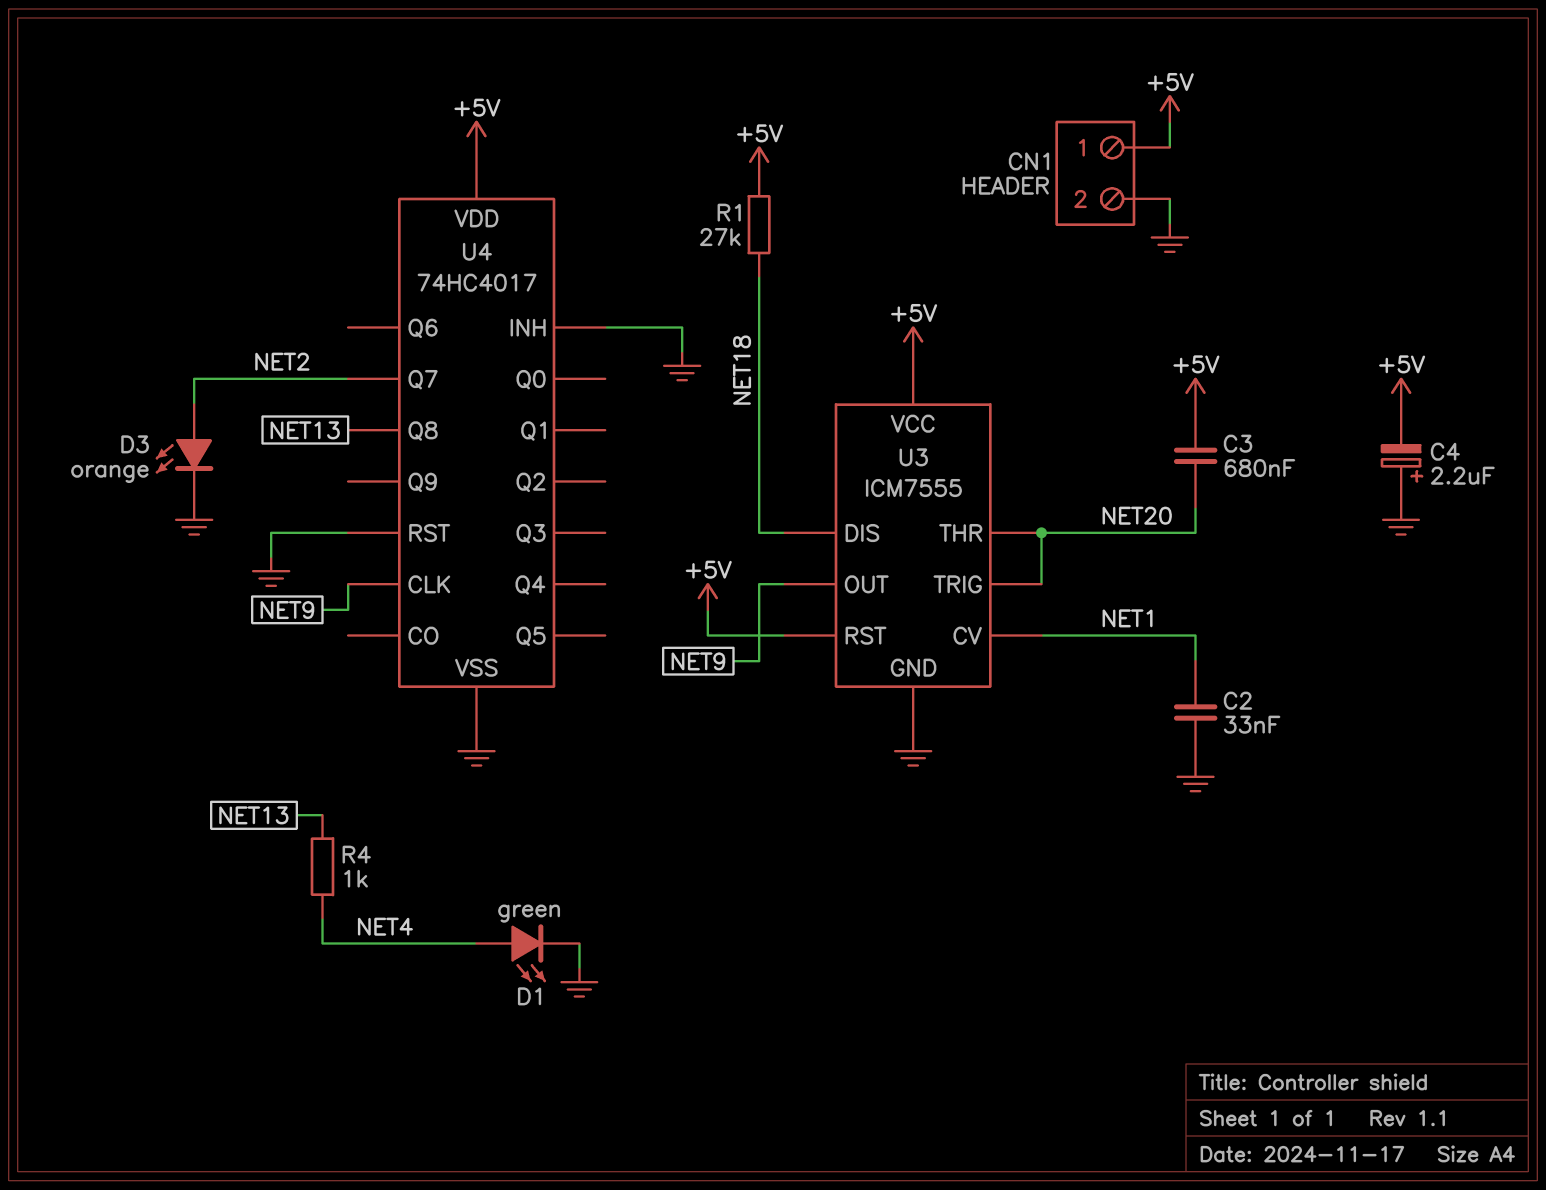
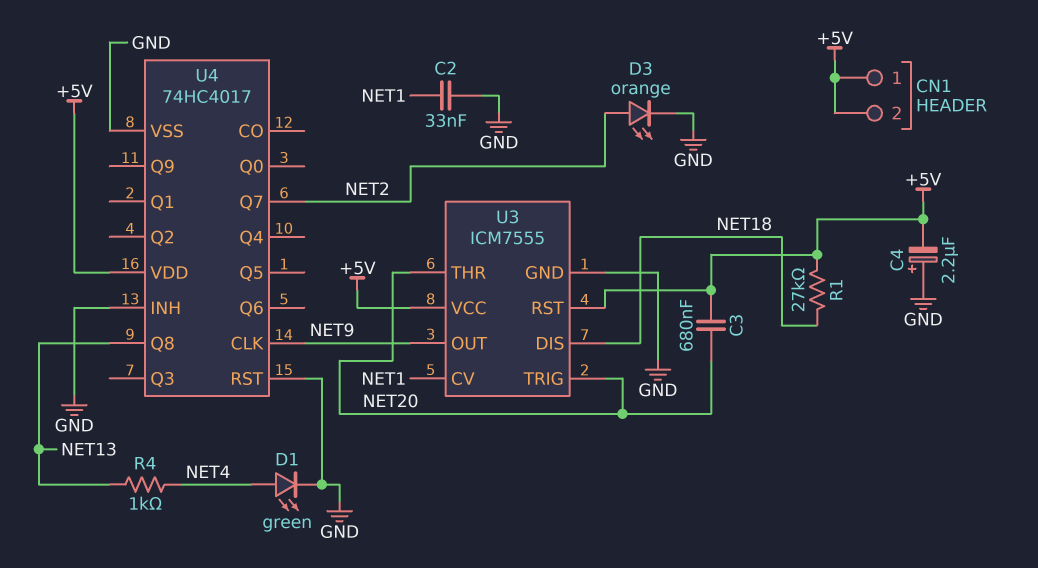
CN1 pin 2: GND -> +5V

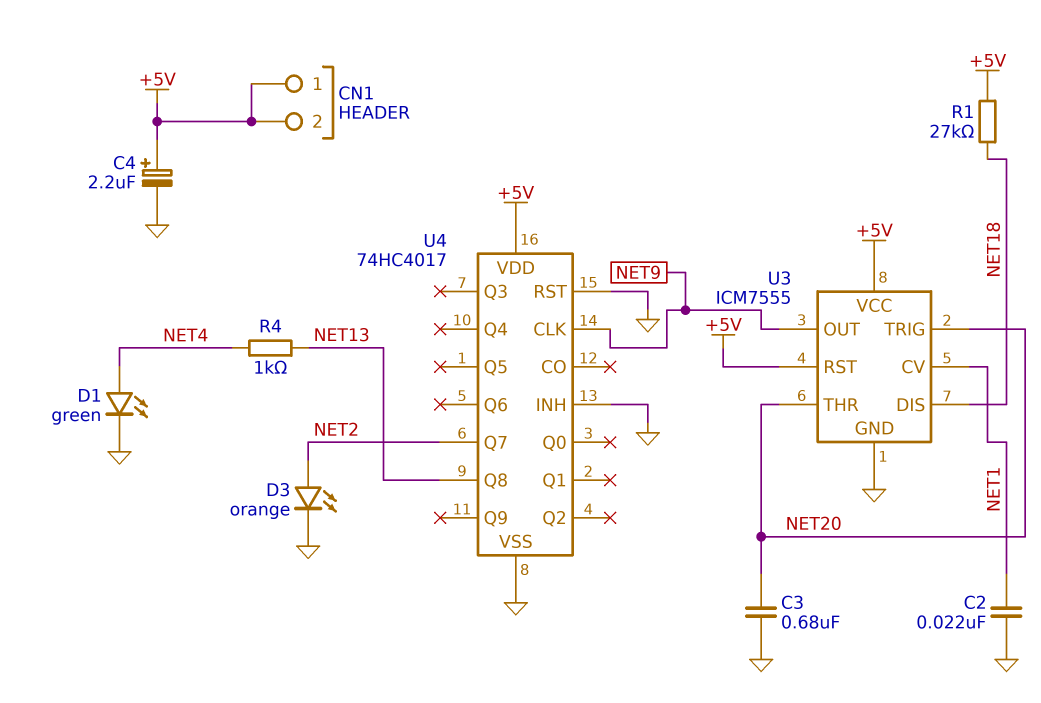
C2: 33nF (GND, NET1) -> 22nF (GND, NET1)
C3: 680nF (+5V, NET20) -> 680nF (GND, NET20)
C4: 2.2uF (plus GND, minus +5V) -> 2.2uF (plus +5V, minus GND)

